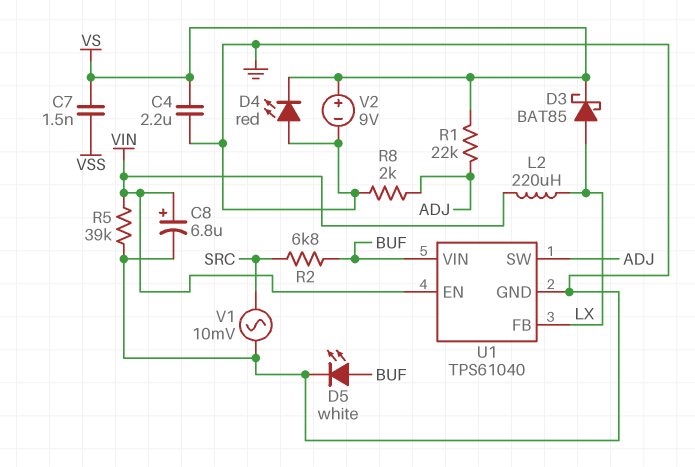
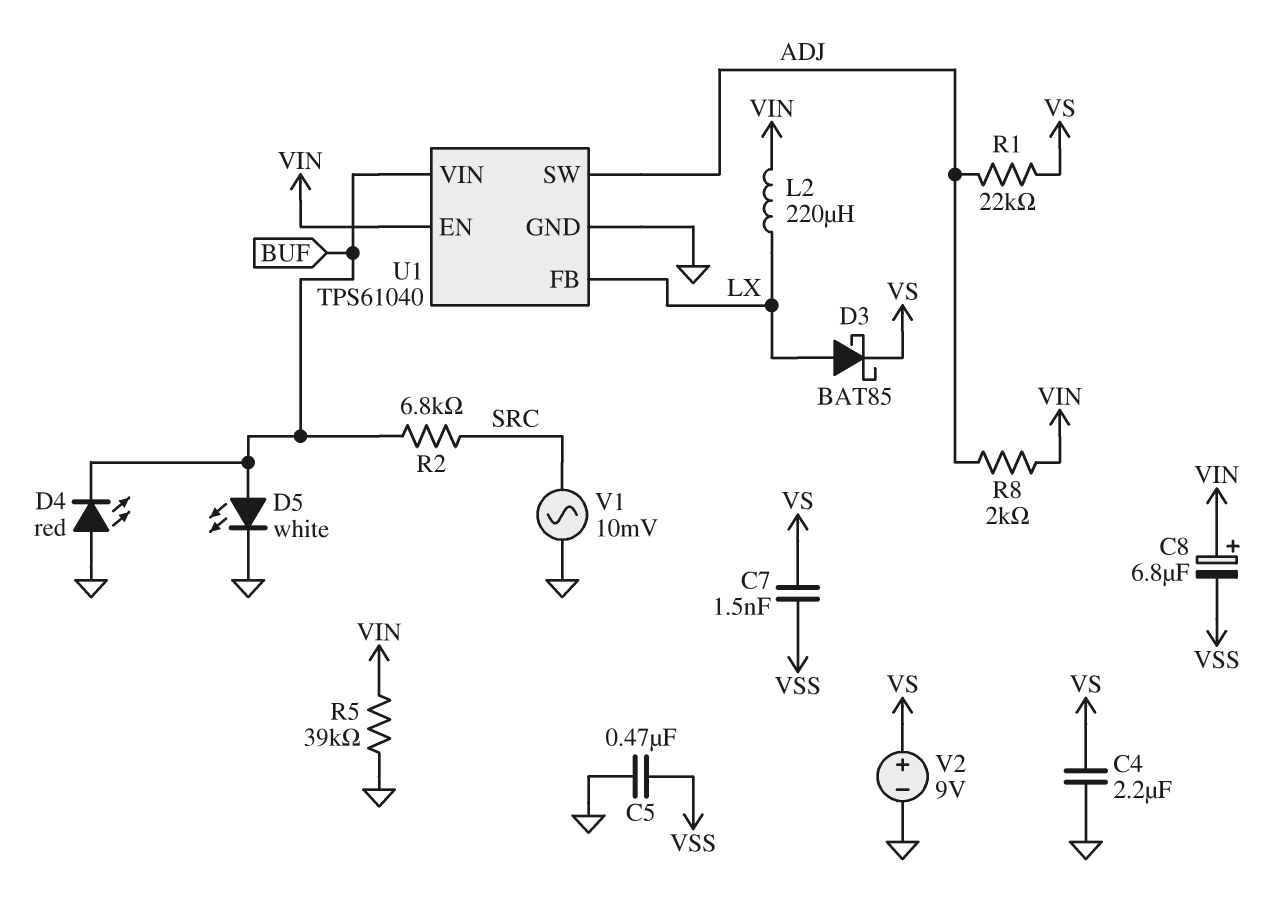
C5: none -> 470nF (GND, VSS)
C8: 6.8uF (plus VIN, minus GND) -> 6.8uF (plus VIN, minus VSS)
D4: LED red (A GND, K VS) -> LED red (A GND, K BUF)
R8: 2k (ADJ, GND) -> 2k (ADJ, VIN)

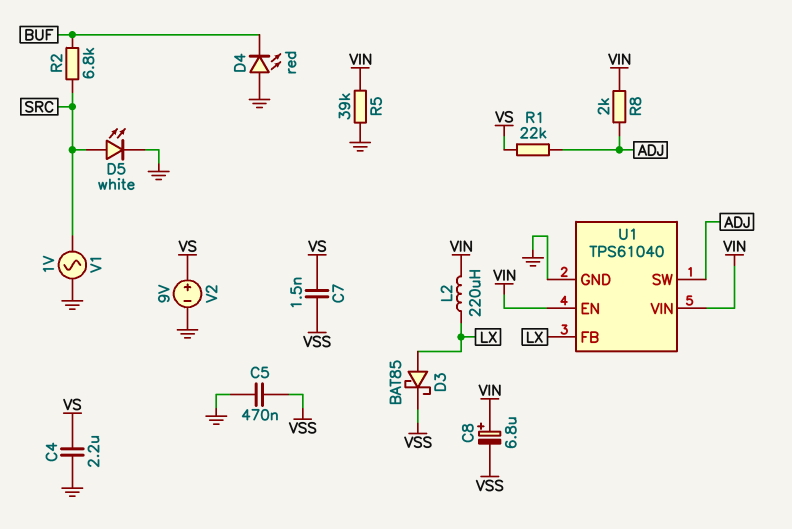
D3: schottky BAT85 (A LX, K VS) -> schottky BAT85 (A LX, K VSS)
D5: LED white (A BUF, K GND) -> LED white (A SRC, K GND)
U1 pin VIN: BUF -> VIN
V1: AC 10mV (GND, SRC) -> AC 1V (GND, SRC)

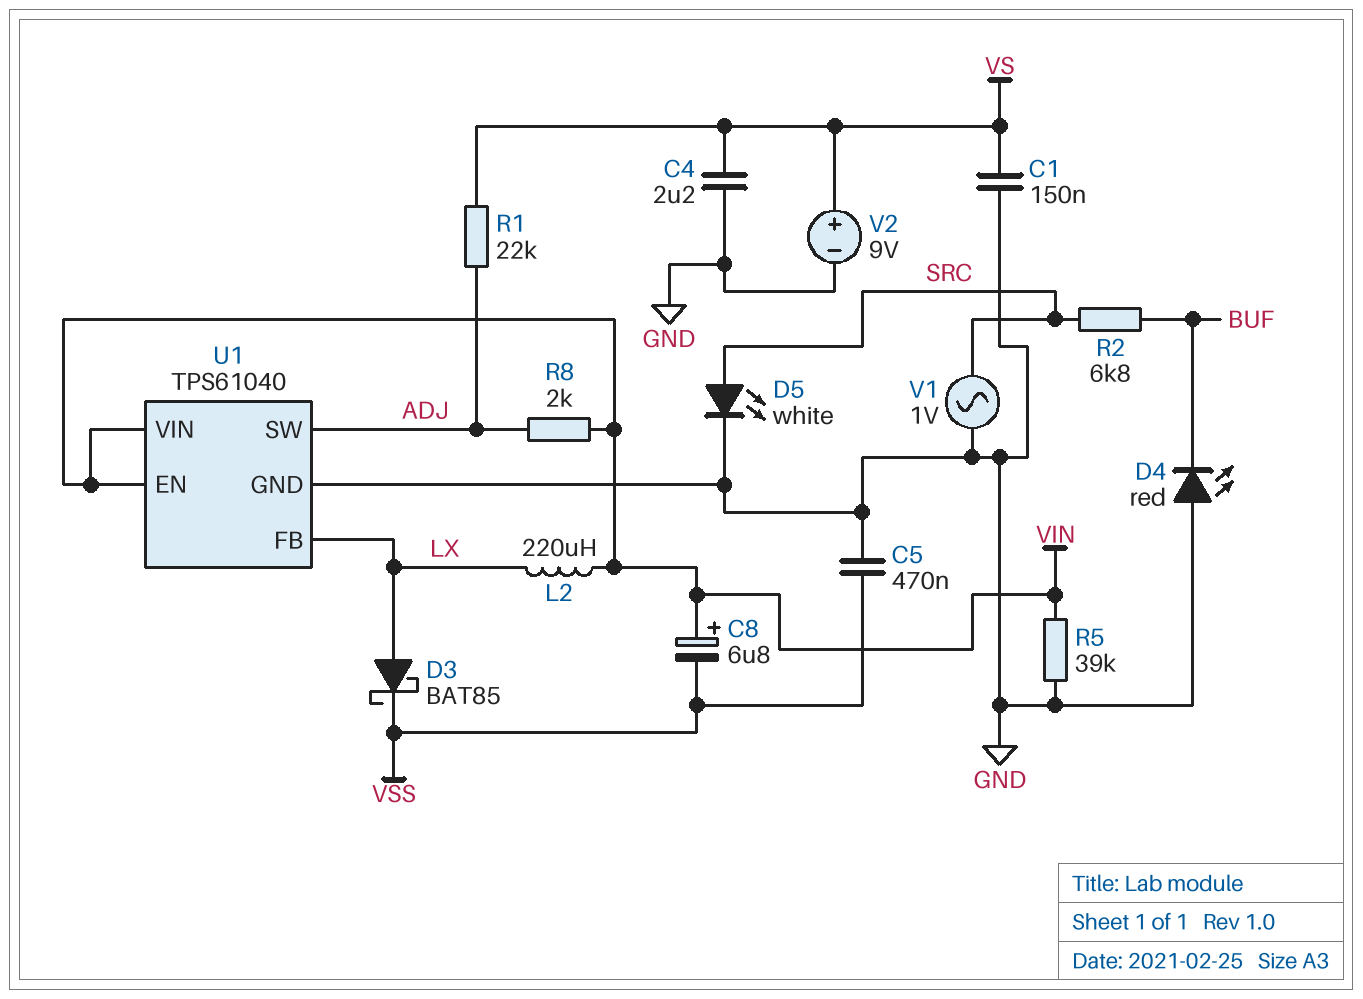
C1: none -> 150nF (GND, VS)
C7: 1.5nF (VS, VSS) -> none

